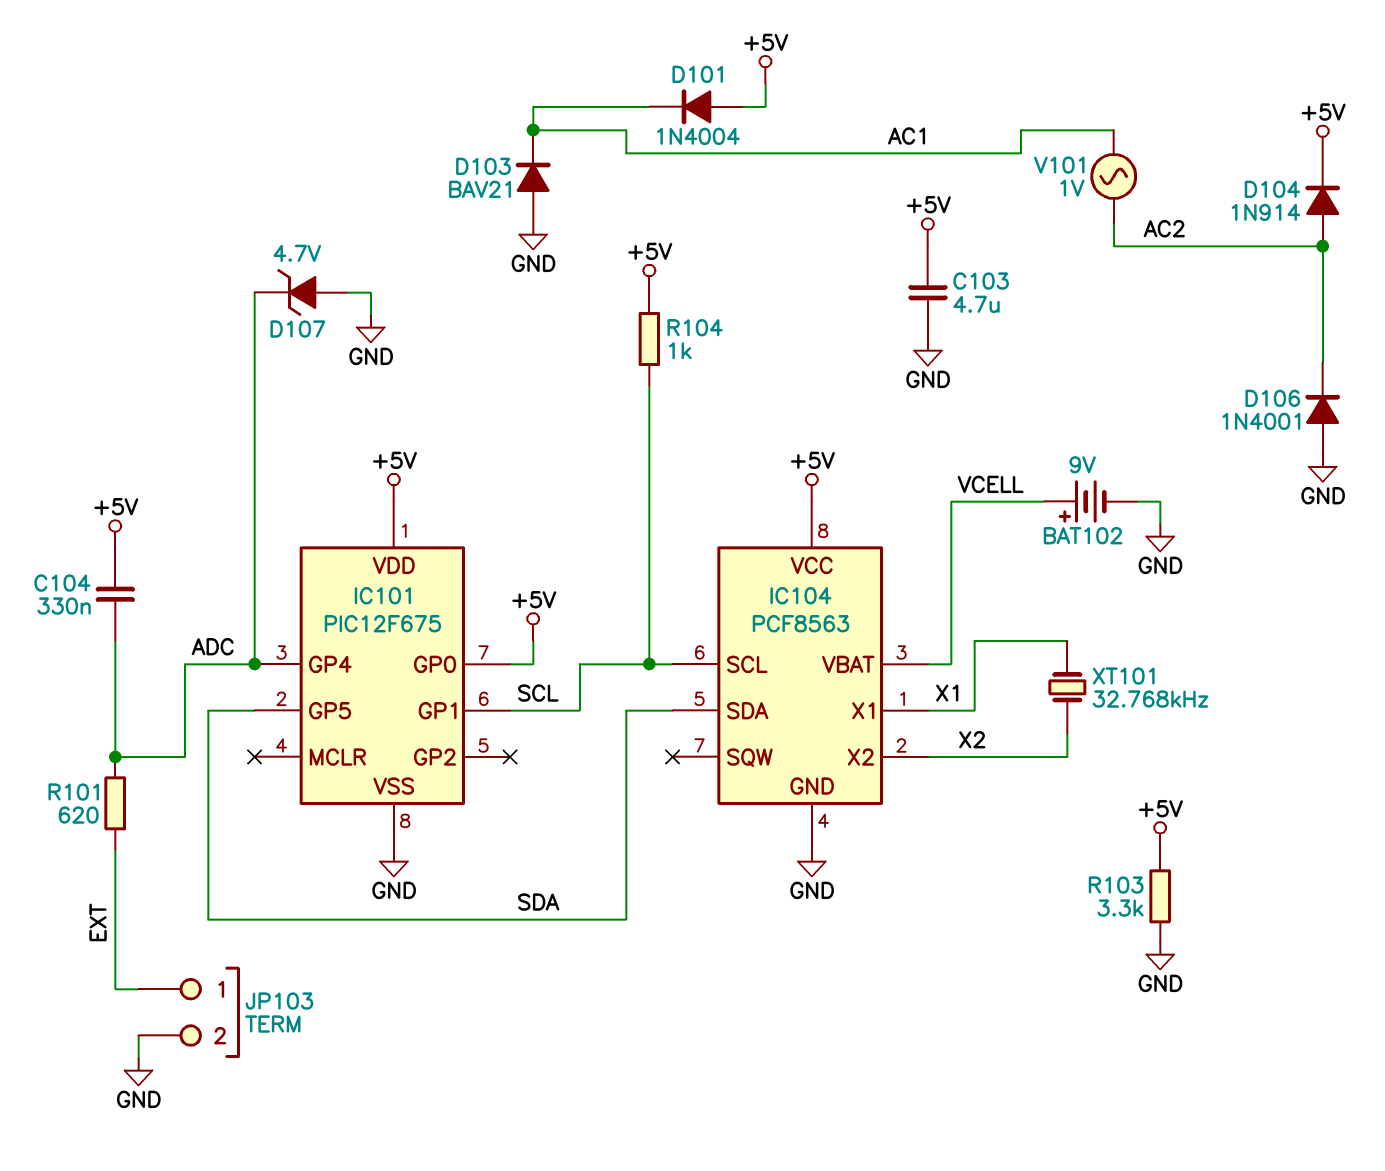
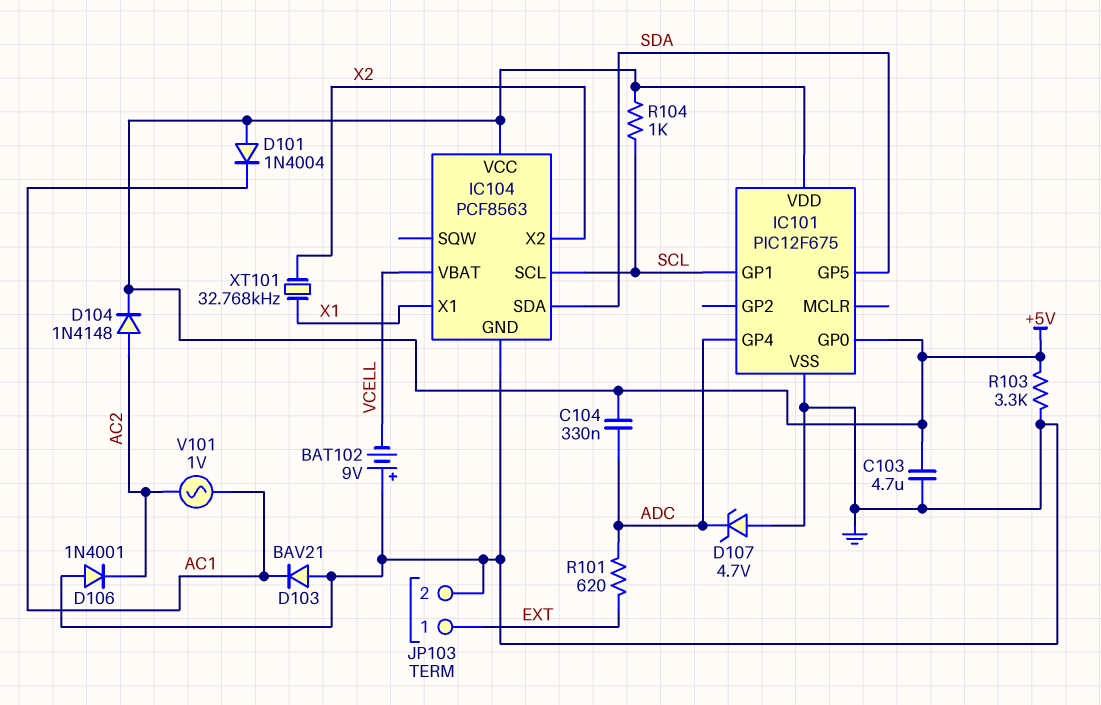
BAT102: 9V (plus VCELL, minus GND) -> 9V (plus GND, minus VCELL)
D104: diode 1N914 (A AC2, K +5V) -> diode 1N4148 (A AC2, K +5V)

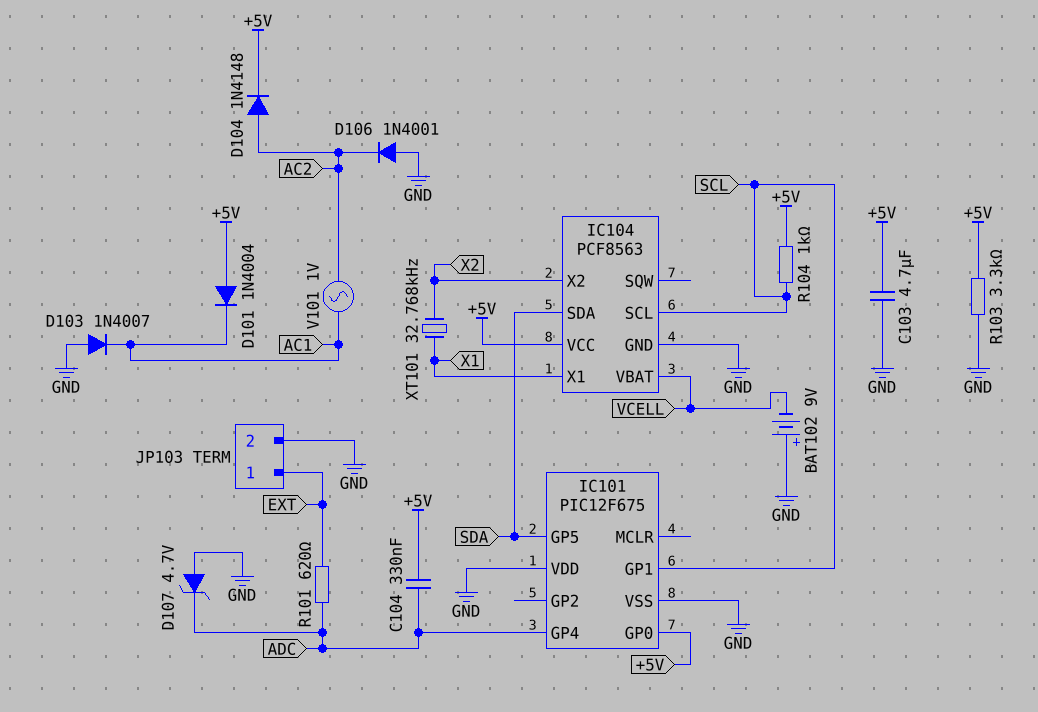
D103: diode BAV21 (A GND, K AC1) -> diode 1N4007 (A GND, K AC1)
IC101 pin VDD: +5V -> GND

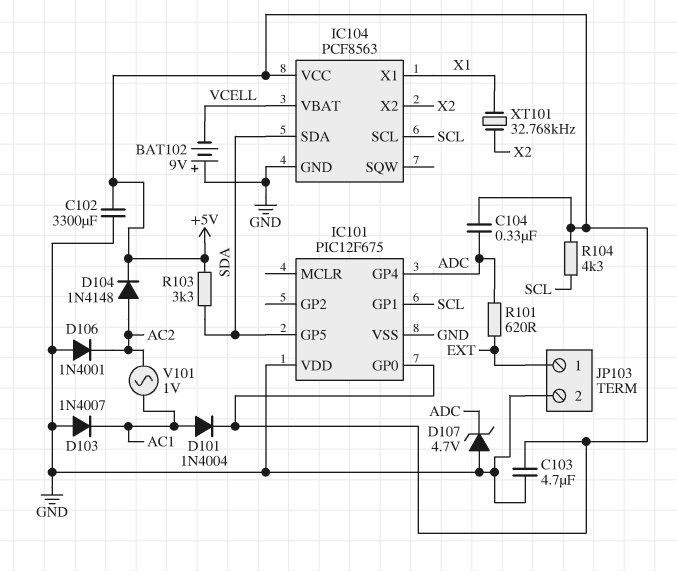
C102: none -> 3300uF (+5V, GND)
D101: diode 1N4004 (A +5V, K AC1) -> diode 1N4004 (A AC1, K +5V)
R103: 3.3k (+5V, GND) -> 3.3k (+5V, SDA)
R104: 1k (+5V, SCL) -> 4.3k (+5V, SCL)

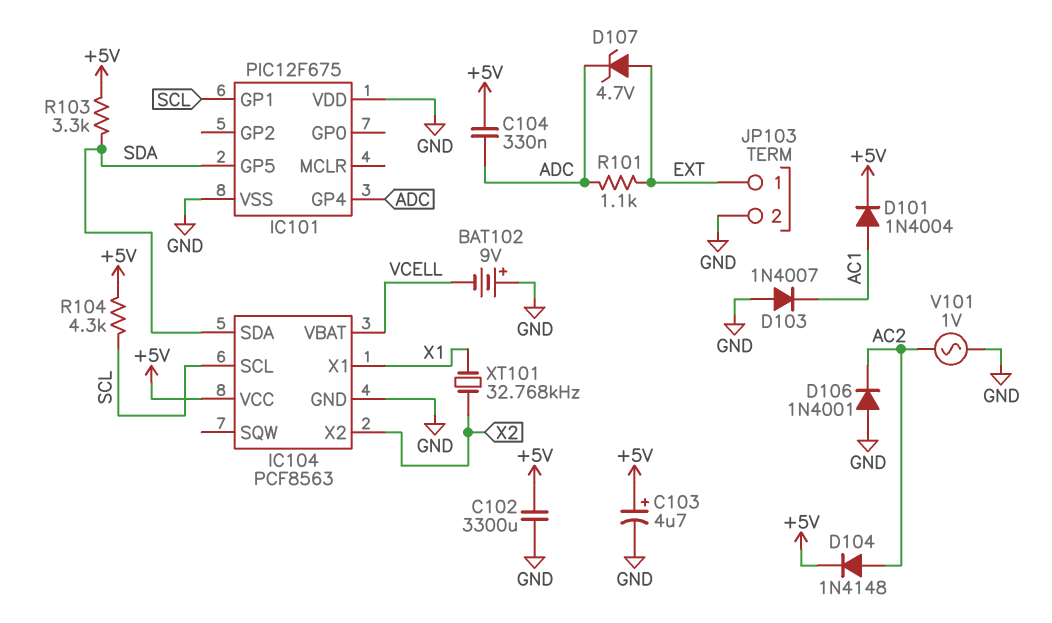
C103: 4.7uF (+5V, GND) -> 4.7uF (plus +5V, minus GND)
D107: zener 4.7V (A GND, K ADC) -> zener 4.7V (A EXT, K ADC)
IC101 pin GP0: +5V -> none
R101: 620 (ADC, EXT) -> 1.1k (ADC, EXT)
V101: AC 1V (AC1, AC2) -> AC 1V (AC2, GND)

